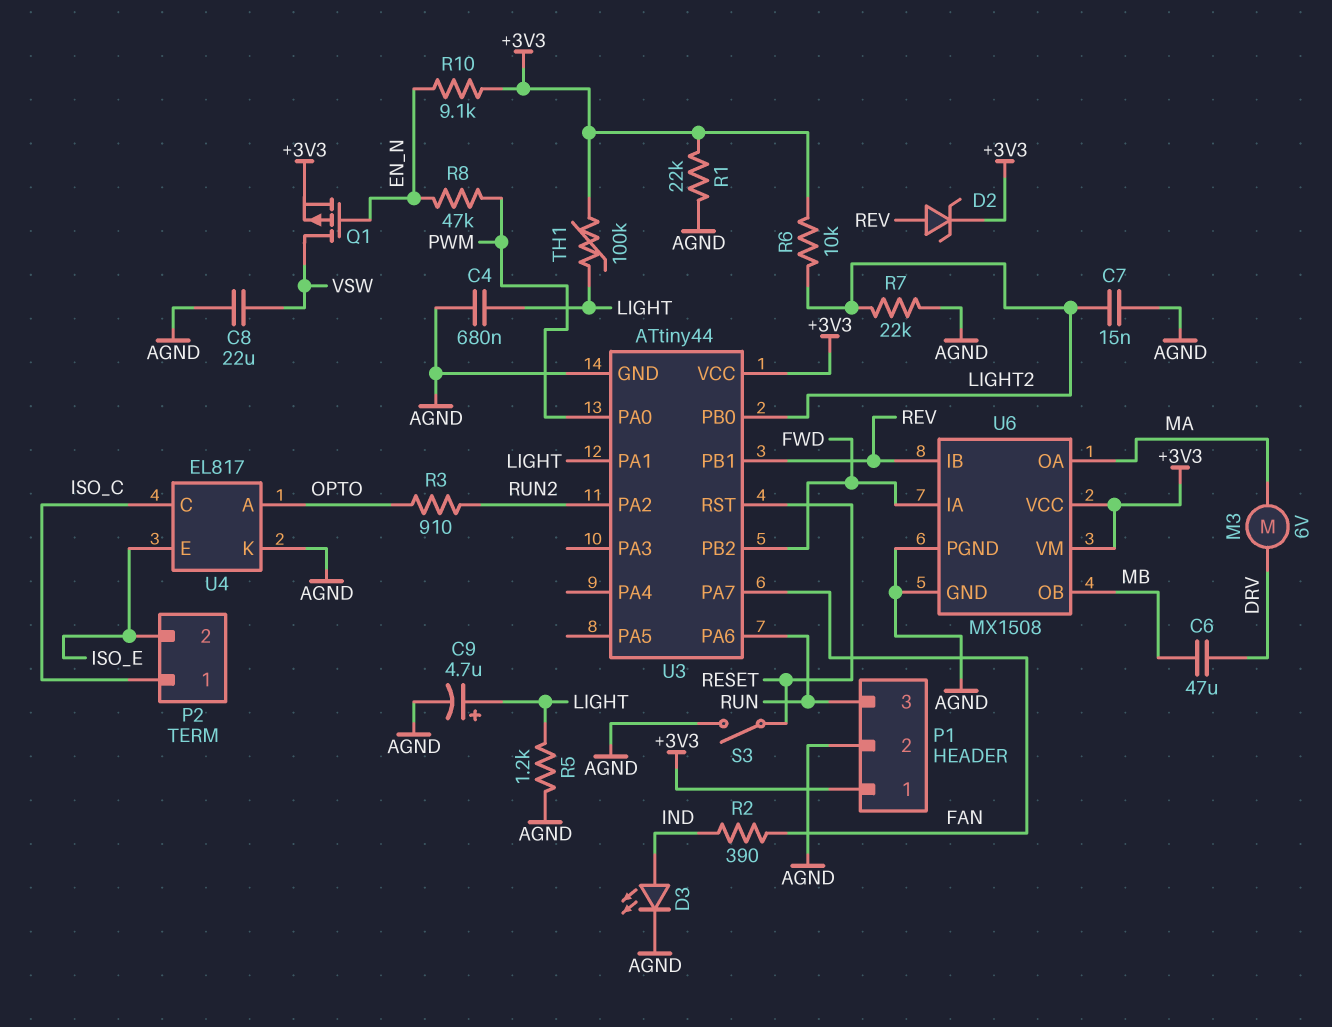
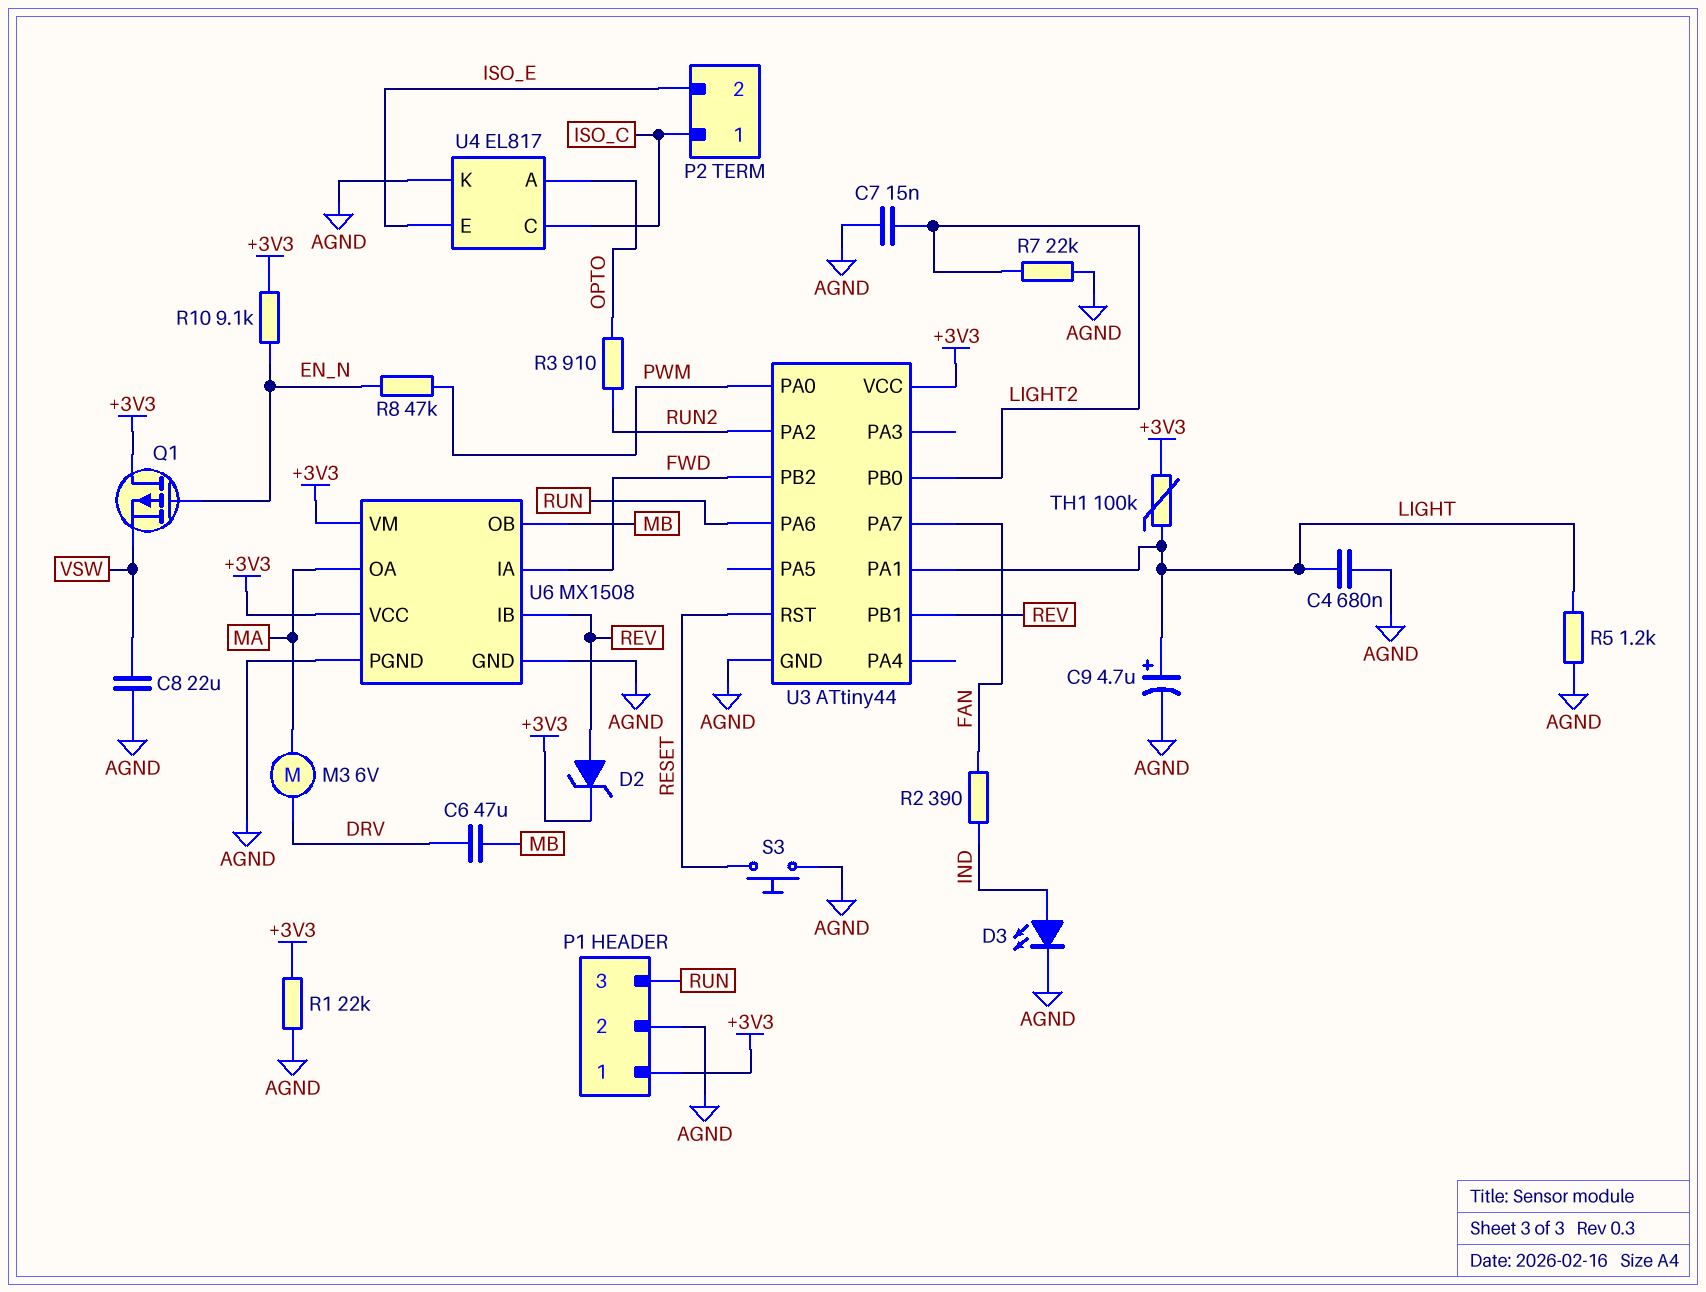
Q1: PMOS (G EN_N, D VSW, S +3V3) -> PMOS (G EN_N, D +3V3, S VSW)
R6: 10k (+3V3, LIGHT2) -> none
S3: switch (AGND, RESET) -> button (AGND, RESET)

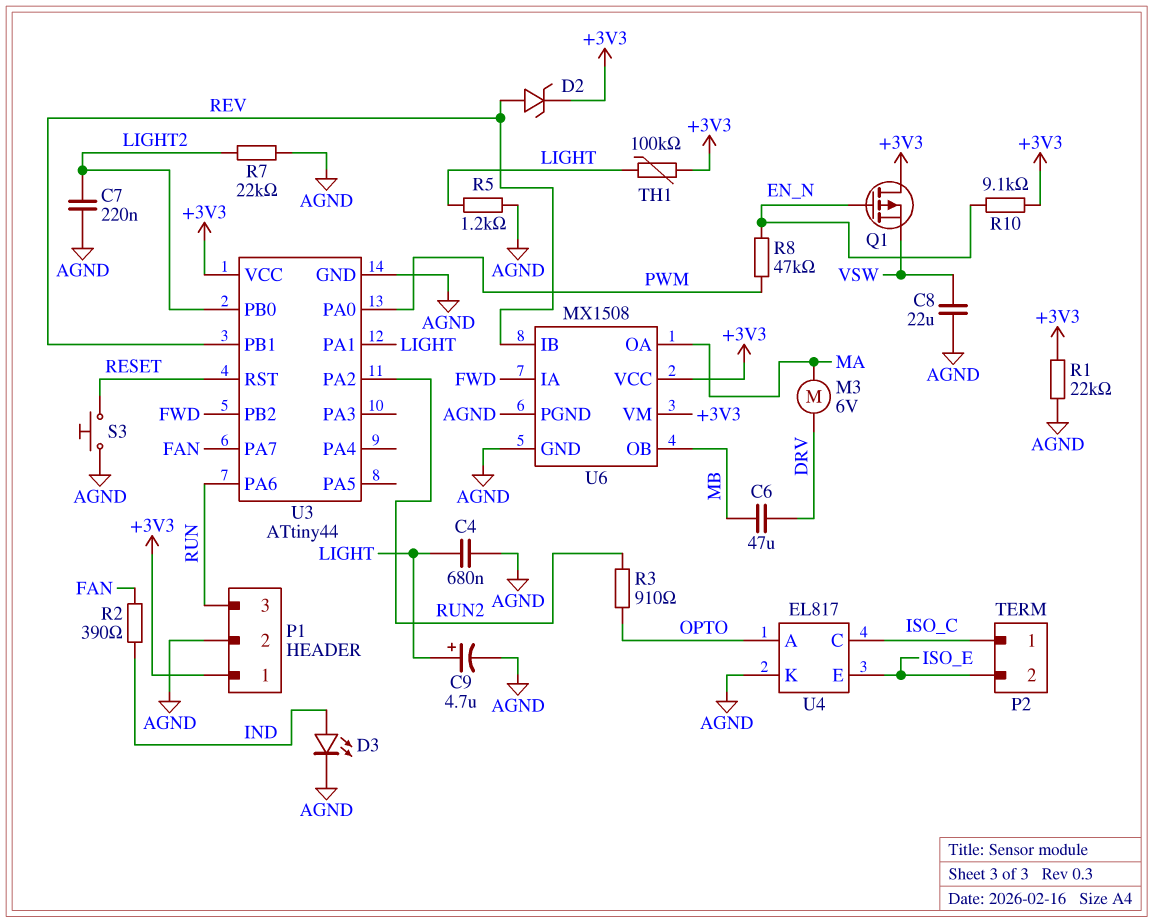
C7: 15nF (AGND, LIGHT2) -> 220nF (AGND, LIGHT2)

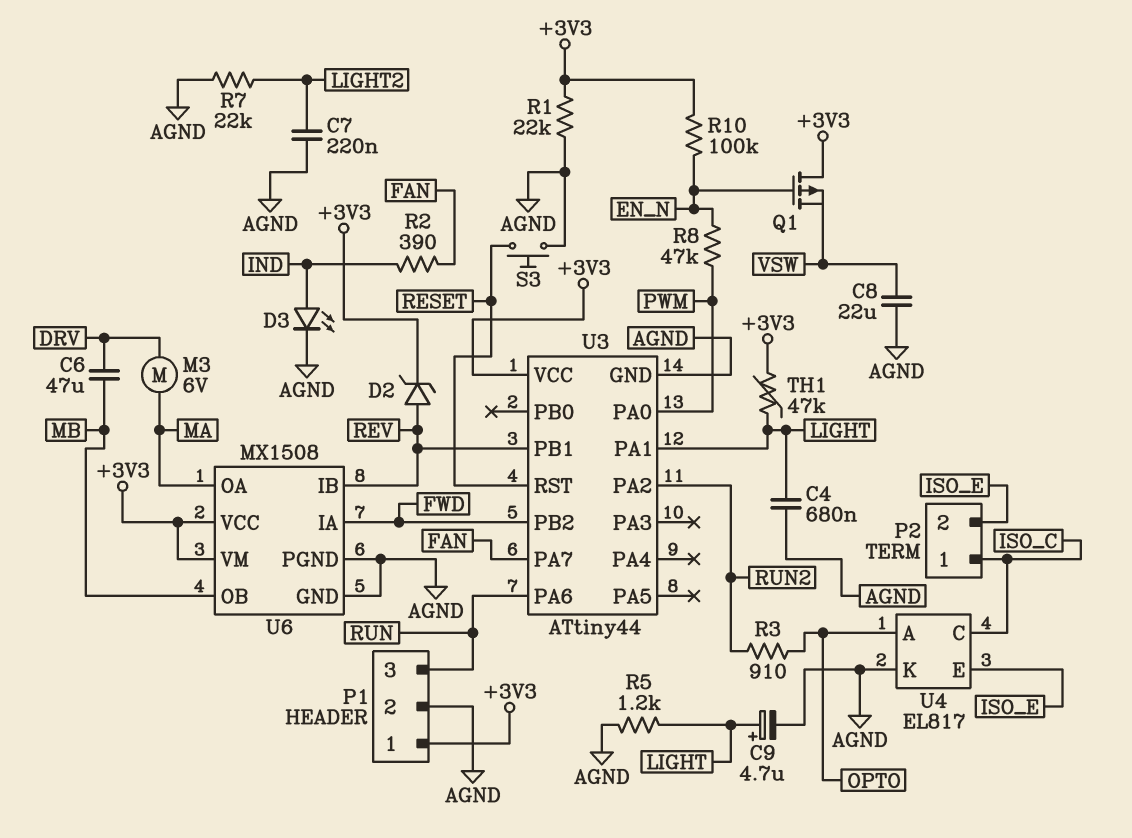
R10: 9.1k (+3V3, EN_N) -> 100k (+3V3, EN_N)
TH1: 100k (+3V3, LIGHT) -> 47k (+3V3, LIGHT)
U3 pin PB0: LIGHT2 -> none

